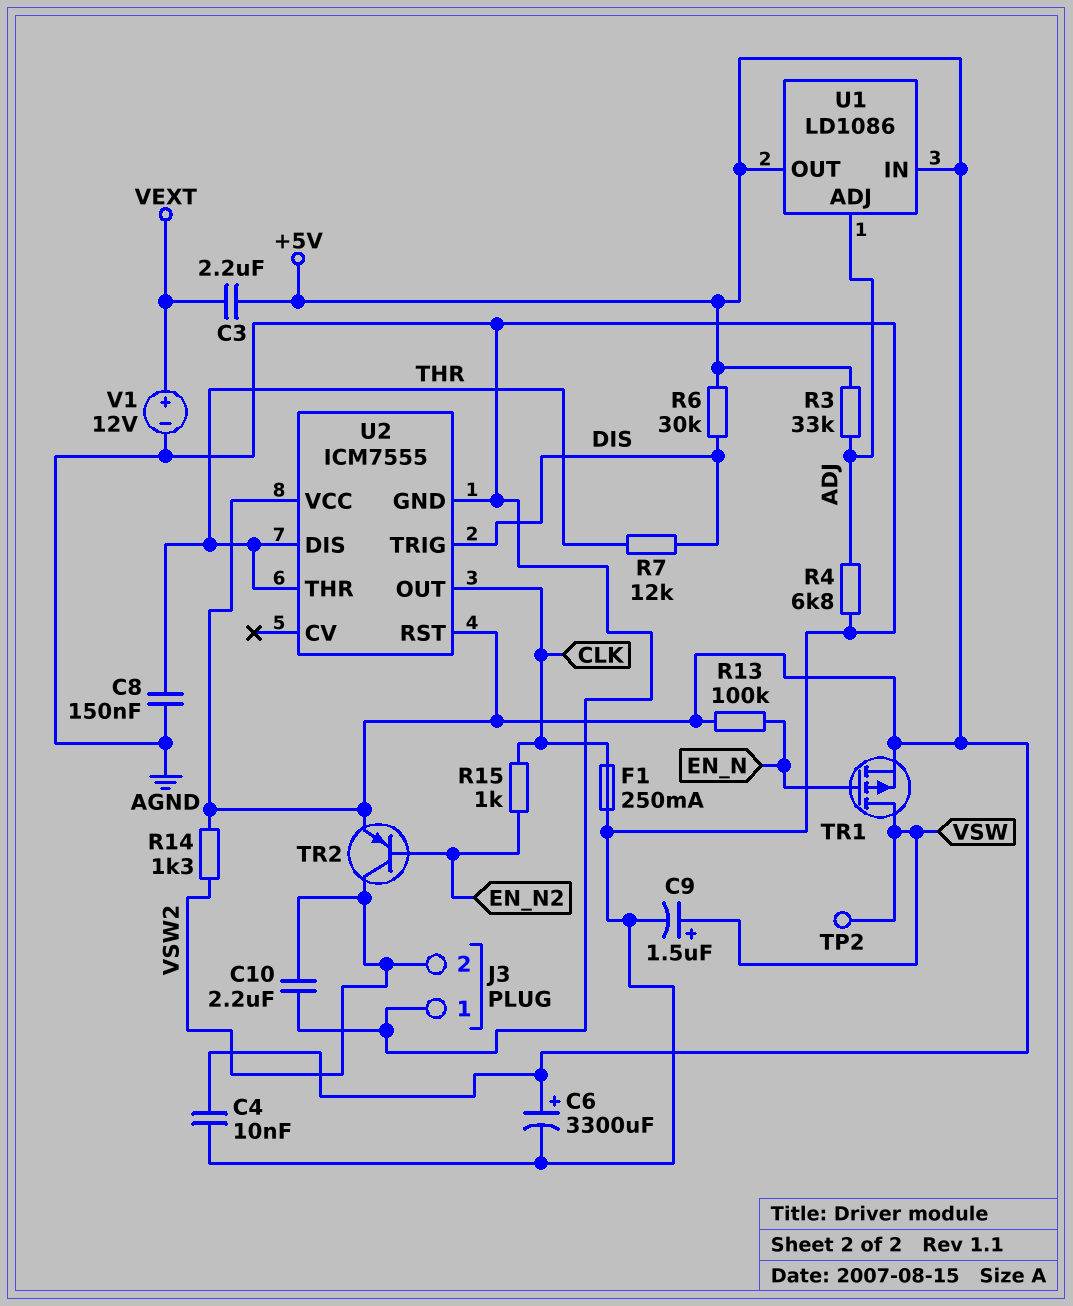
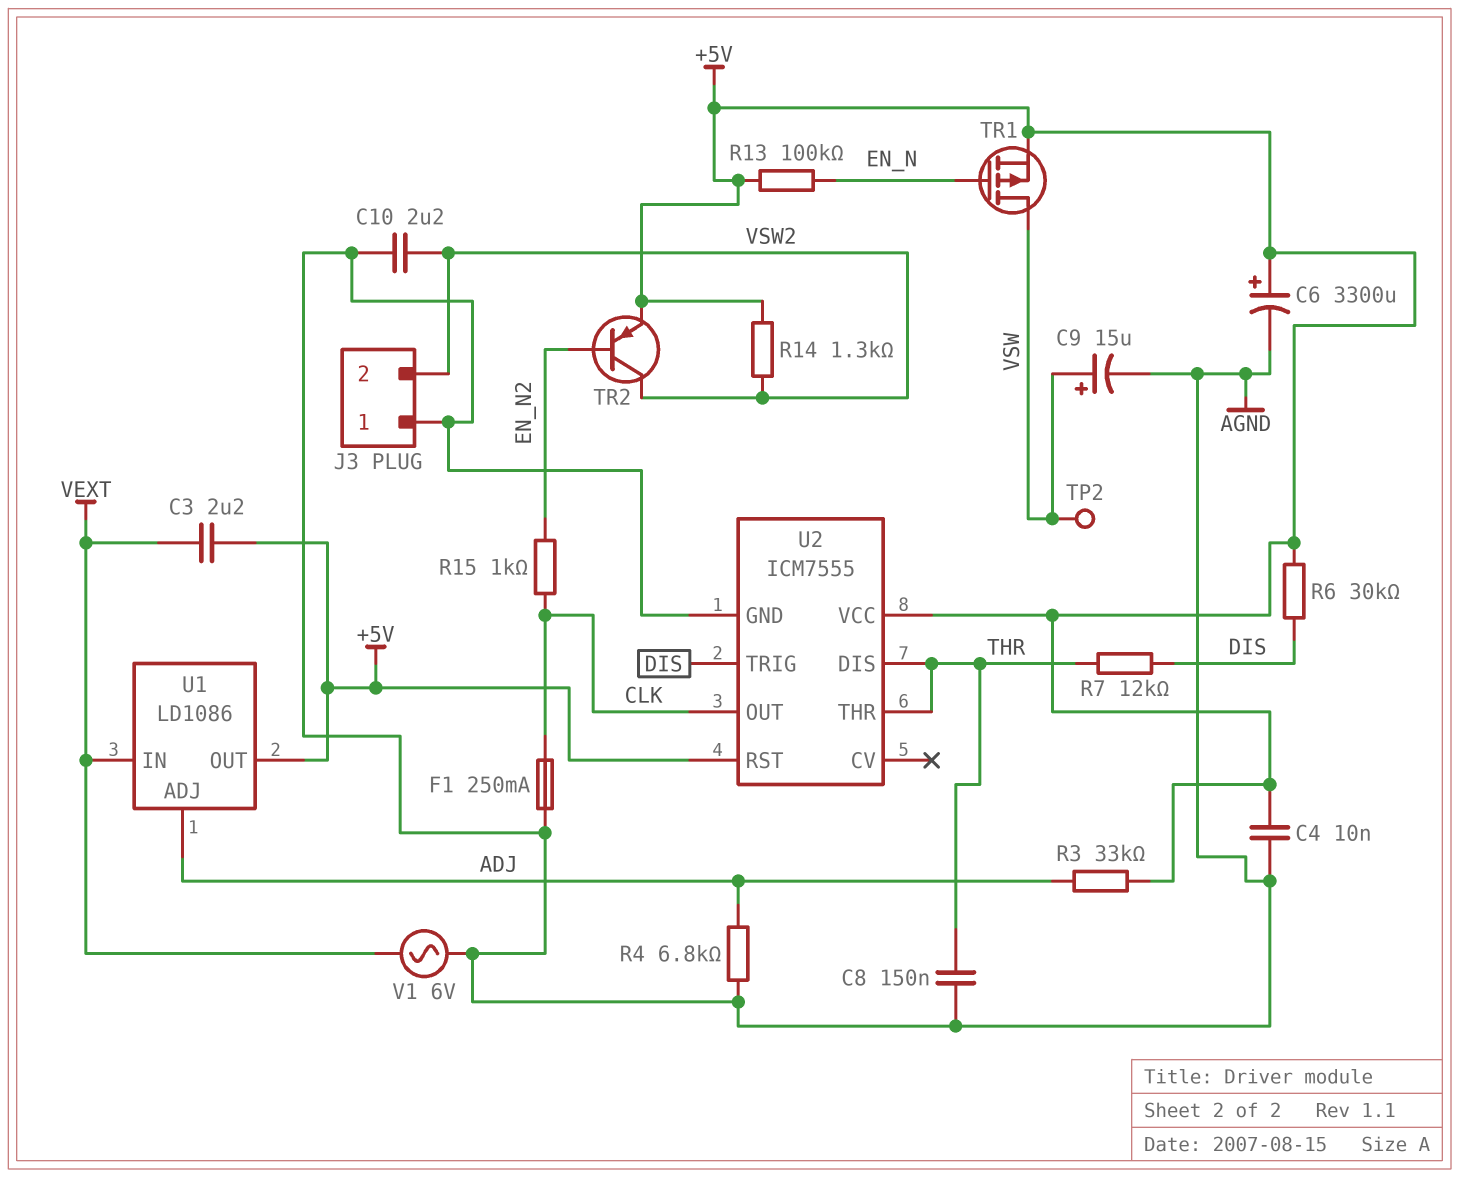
C9: 1.5uF (plus VSW, minus AGND) -> 15uF (plus VSW, minus AGND)
U1 pin IN: +5V -> VEXT
V1: 12V (plus VEXT, minus AGND) -> AC 6V (AGND, VEXT)

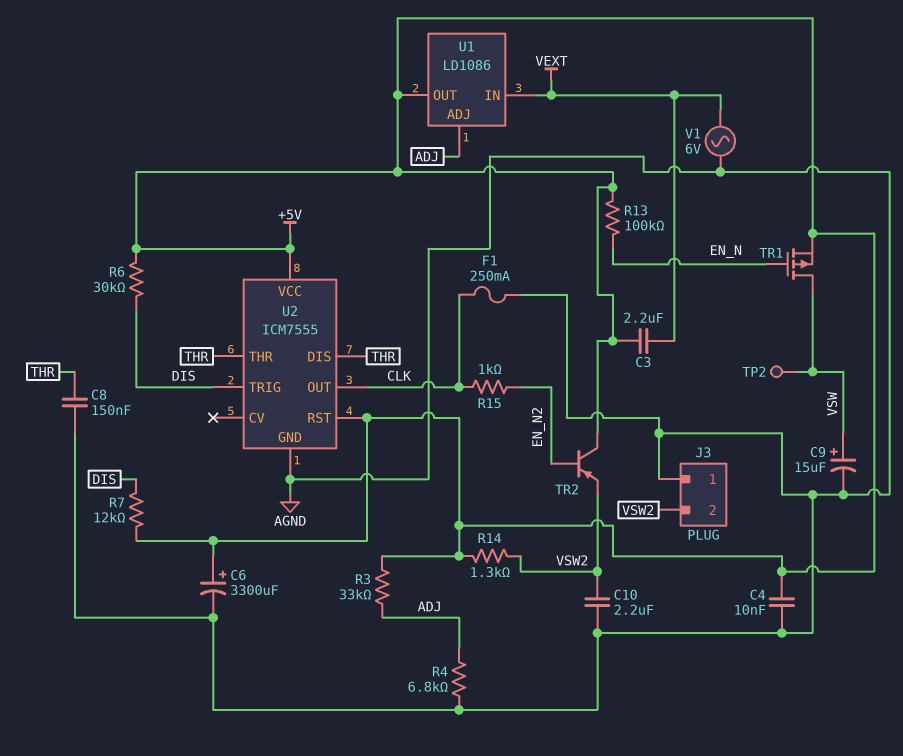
R7: 12k (DIS, THR) -> 12k (+5V, DIS)
TR2: PNP (B EN_N2, C VSW2, E +5V) -> PNP (B EN_N2, C +5V, E VSW2)

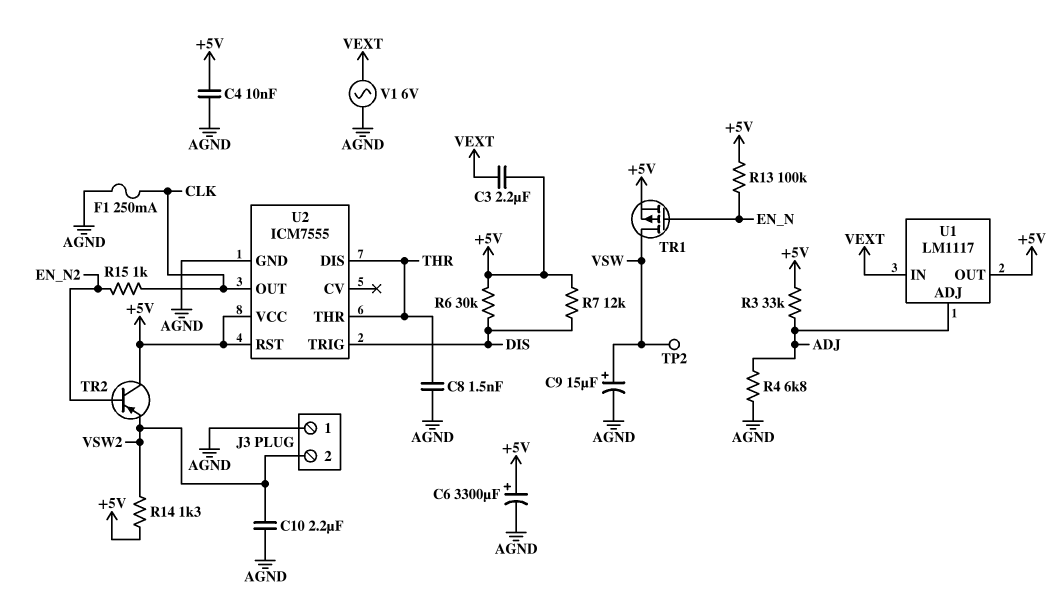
C8: 150nF (AGND, THR) -> 1.5nF (AGND, THR)
U1: LD1086 -> LM1117

